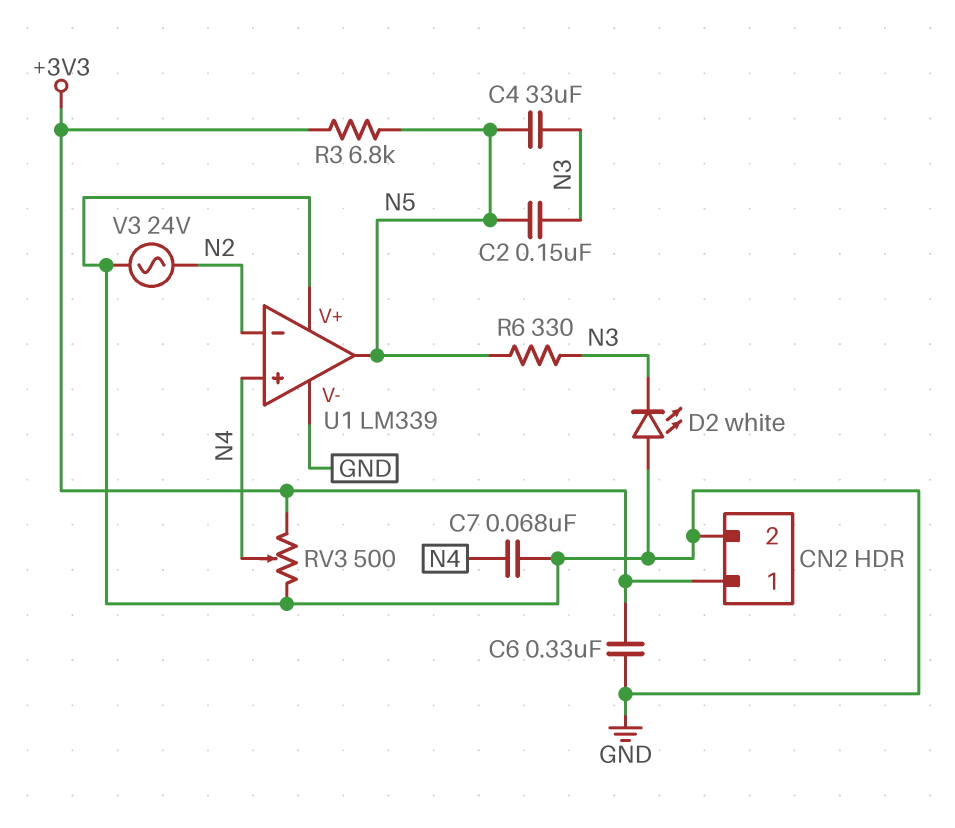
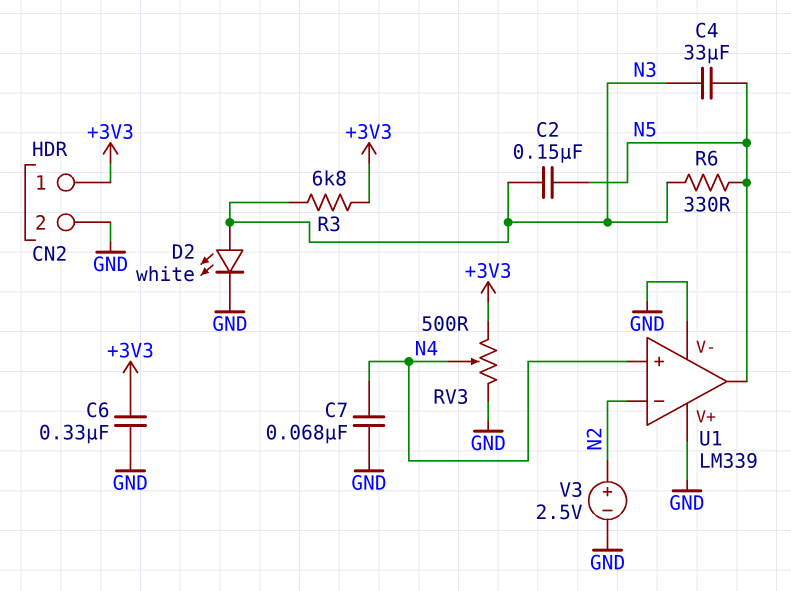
D2: LED white (A GND, K N3) -> LED white (A N3, K GND)
R3: 6.8k (+3V3, N5) -> 6.8k (+3V3, N3)
V3: AC 24V (GND, N2) -> 2.5V (plus N2, minus GND)

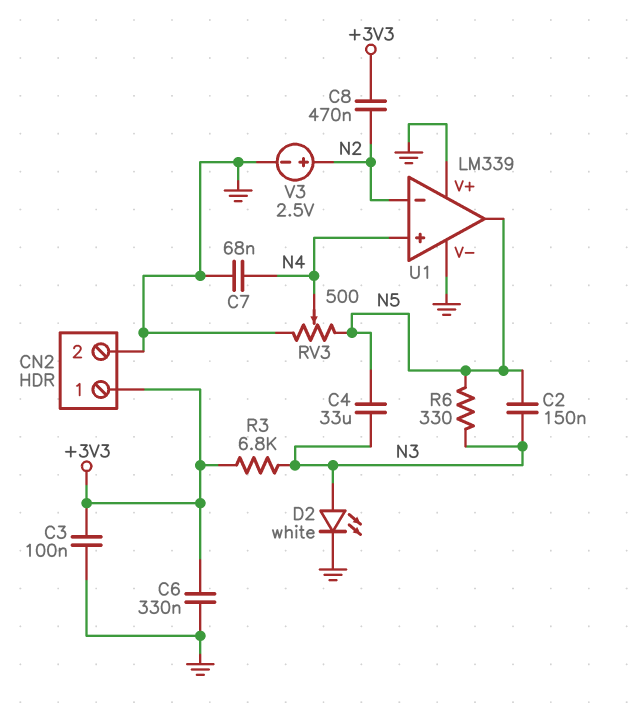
C3: none -> 100nF (+3V3, GND)
C8: none -> 470nF (+3V3, N2)
RV3: 500 (+3V3, GND, wiper N4) -> 500 (GND, N5, wiper N4)

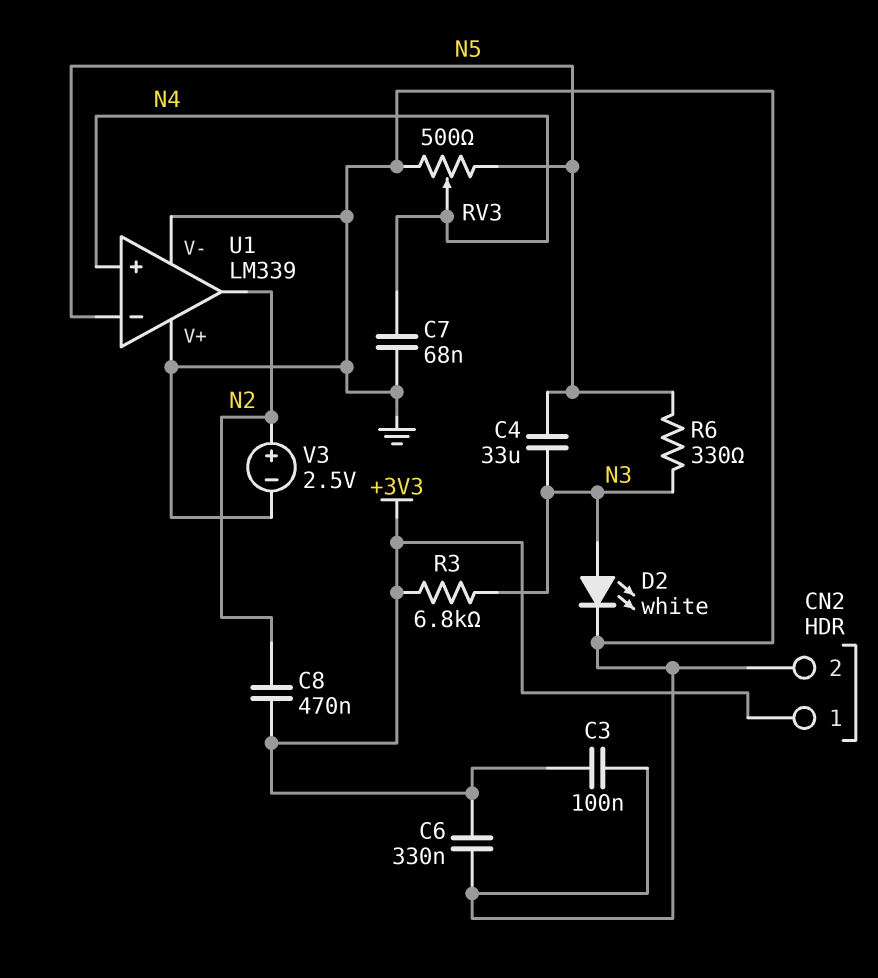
C2: 150nF (N3, N5) -> none
U1 pin in-: N2 -> N5
U1 pin out: N5 -> N2

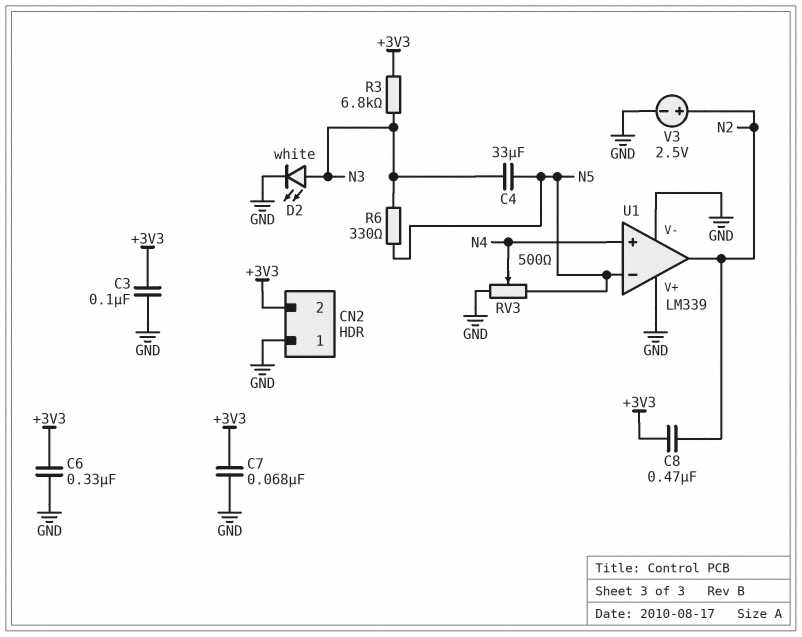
C7: 68nF (GND, N4) -> 68nF (+3V3, GND)
CN2 pin 1: +3V3 -> GND
CN2 pin 2: GND -> +3V3

